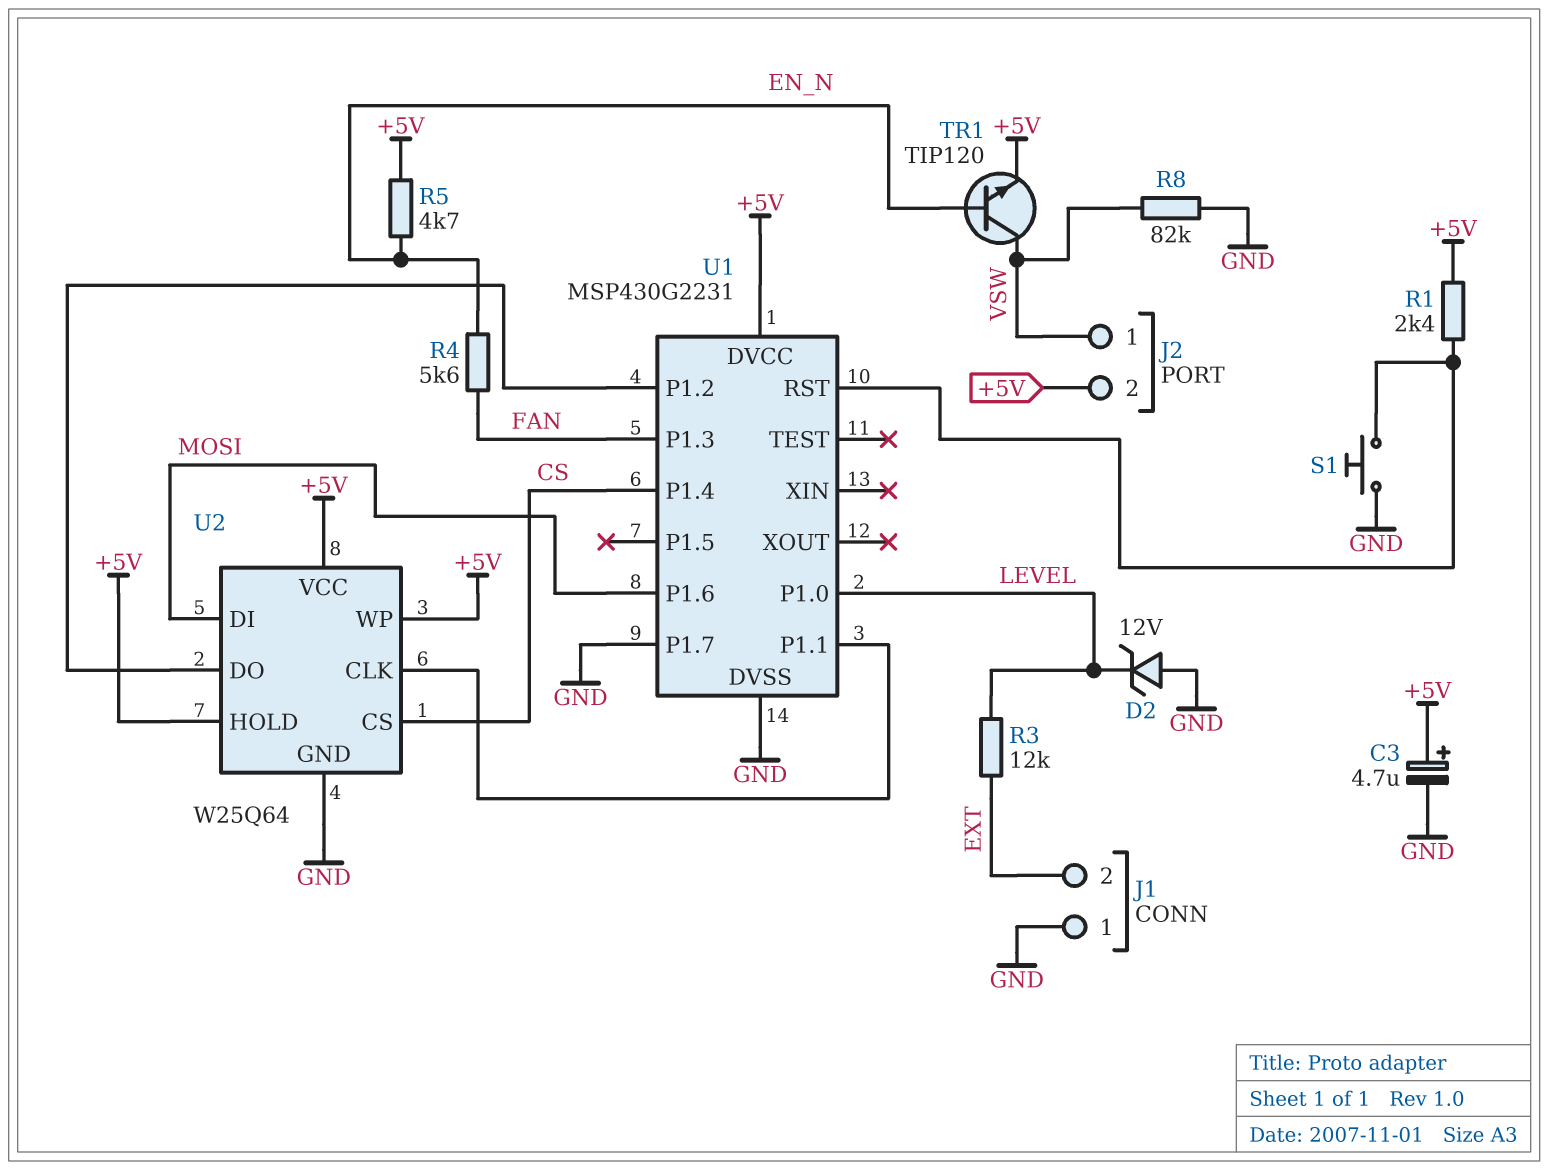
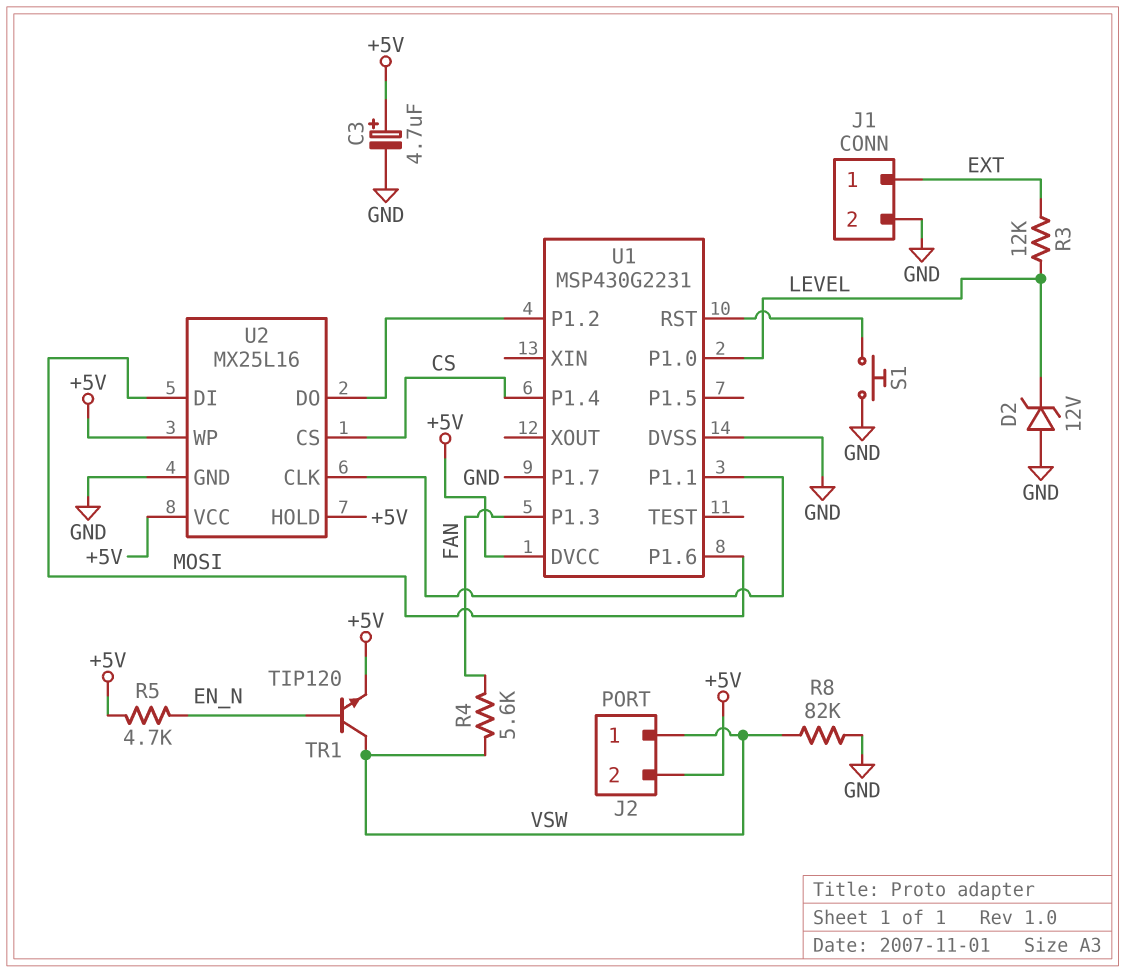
J1 pin 1: GND -> EXT
J1 pin 2: EXT -> GND
R1: 2.4k (+5V, U1/RST) -> none
R4: 5.6k (EN_N, FAN) -> 5.6k (FAN, VSW)
U2: W25Q64 -> MX25L16

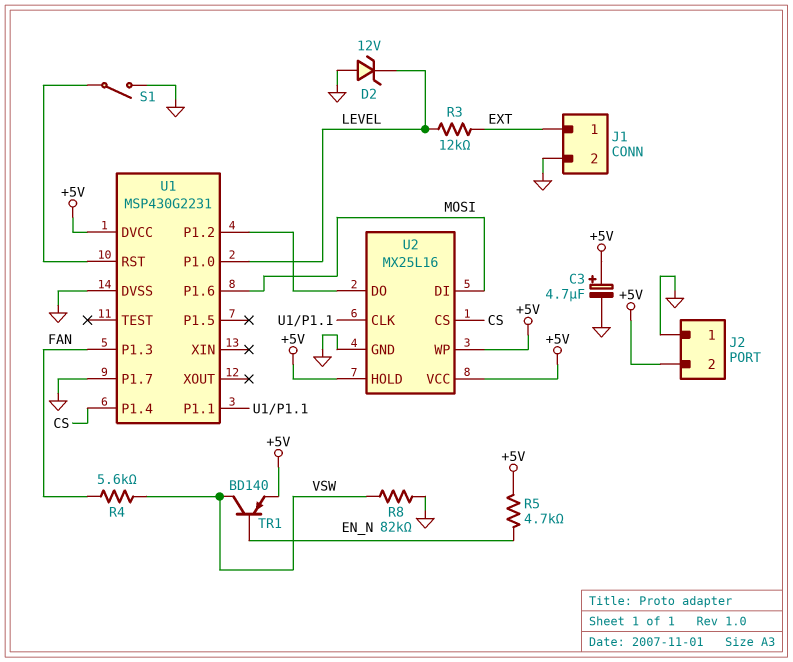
J2 pin 1: VSW -> GND
S1: button (GND, U1/RST) -> switch (GND, U1/RST)
TR1: NPN TIP120 (B EN_N, C VSW, E +5V) -> PNP BD140 (B EN_N, C VSW, E +5V)

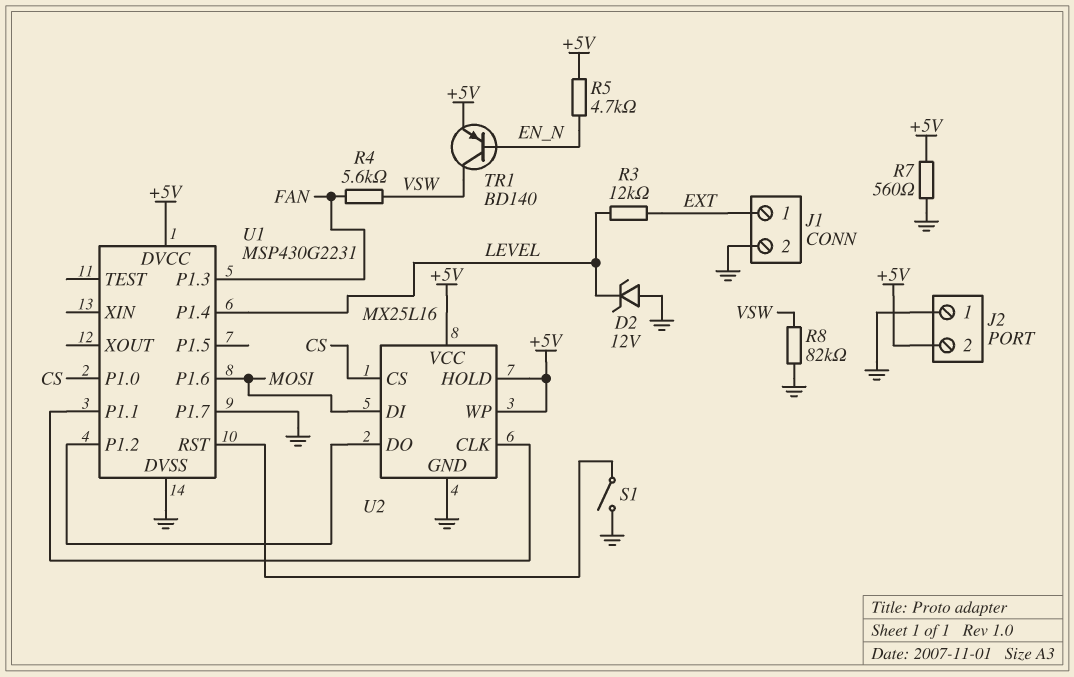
C3: 4.7uF (plus +5V, minus GND) -> none
R7: none -> 560 (+5V, GND)
U1 pin P1.0: LEVEL -> CS
U1 pin P1.4: CS -> LEVEL

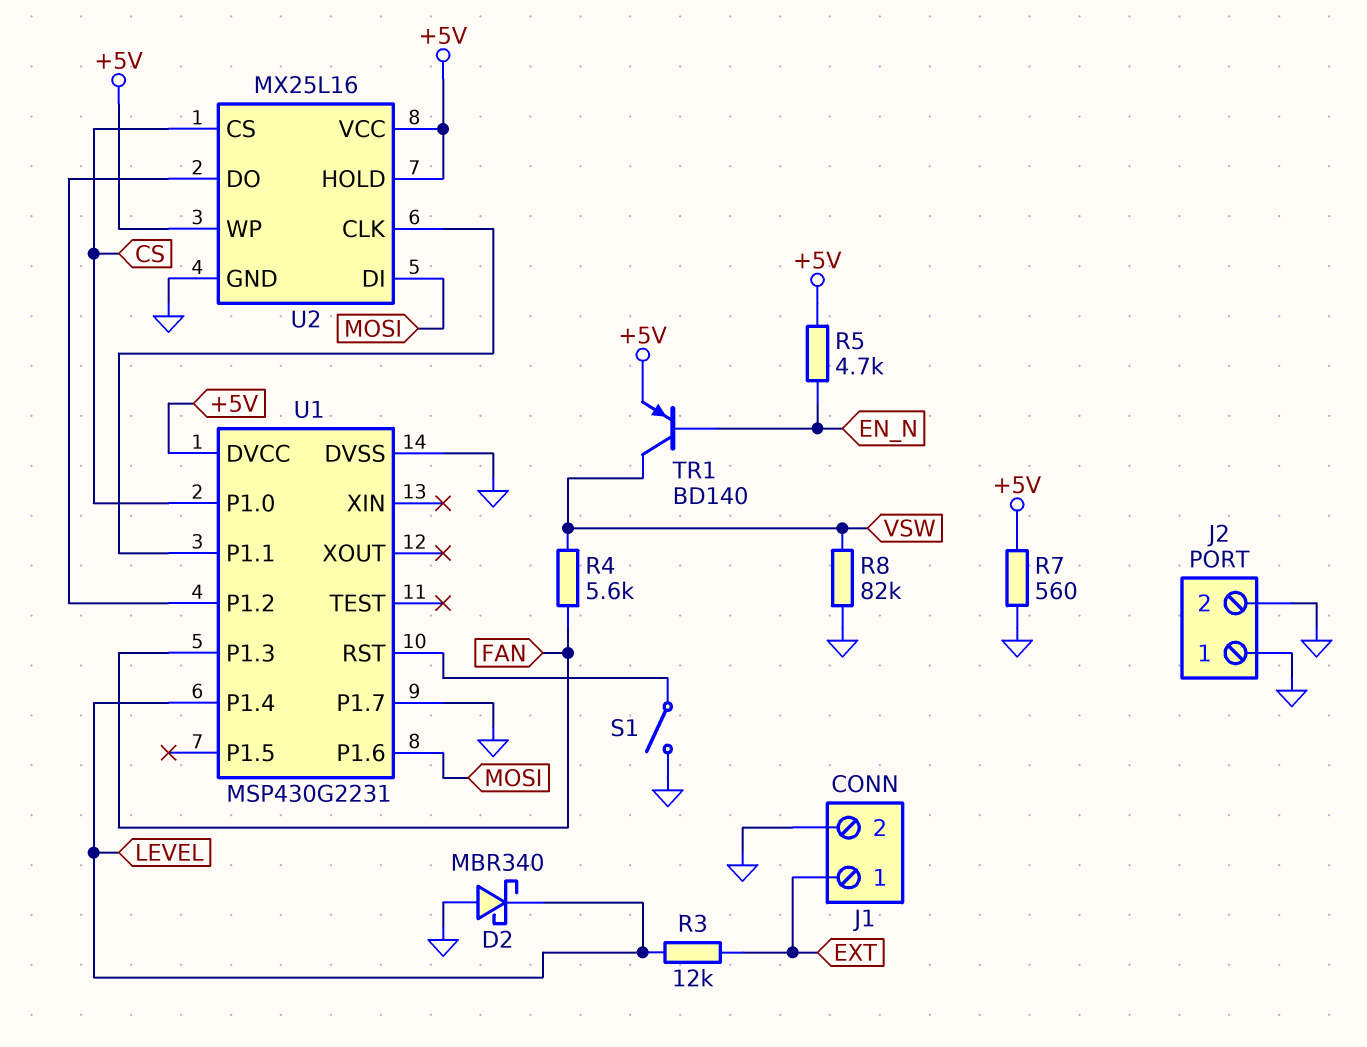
D2: zener 12V (A GND, K LEVEL) -> schottky MBR340 (A GND, K LEVEL)
J2 pin 2: +5V -> GND

